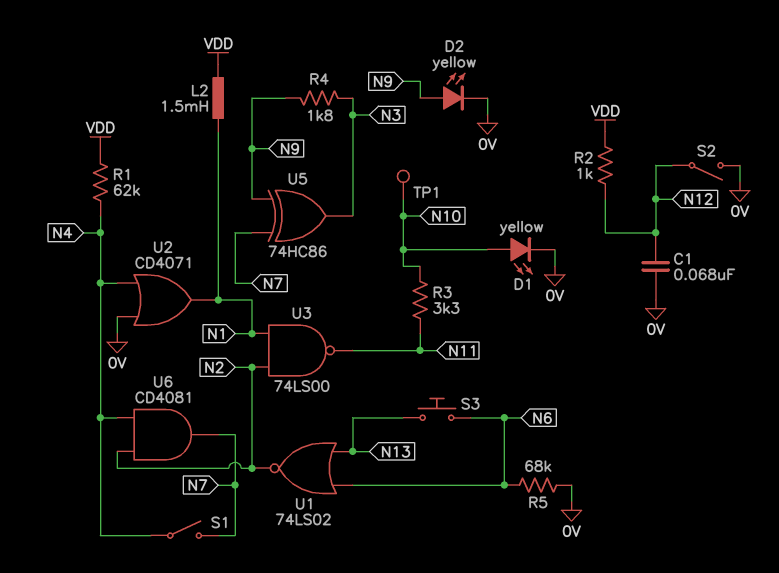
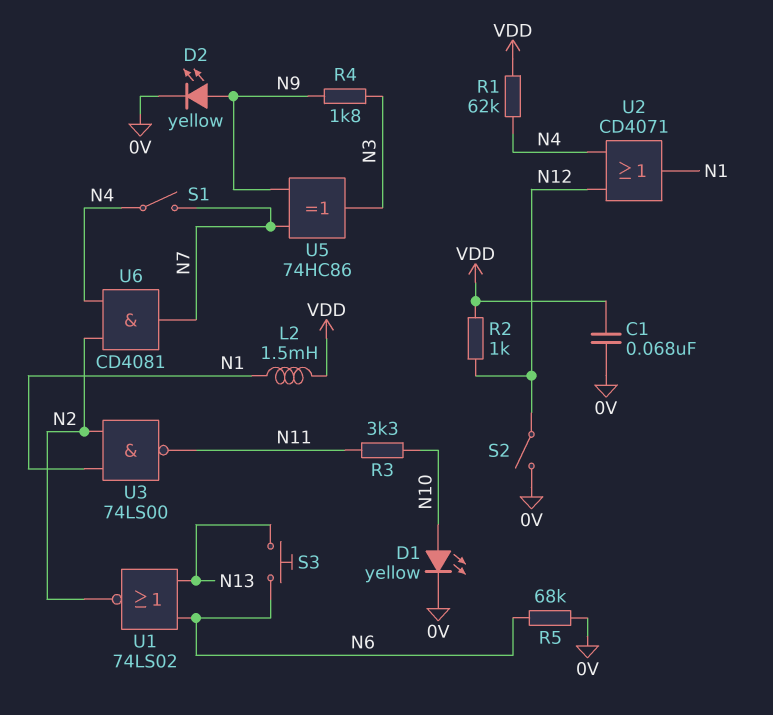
C1: 68nF (0V, N12) -> 68nF (0V, VDD)
TP1: test point (N10) -> none
U2: OR CD4071 (in 0V, in N4, out N1) -> OR CD4071 (in N4, in N12, out N1)

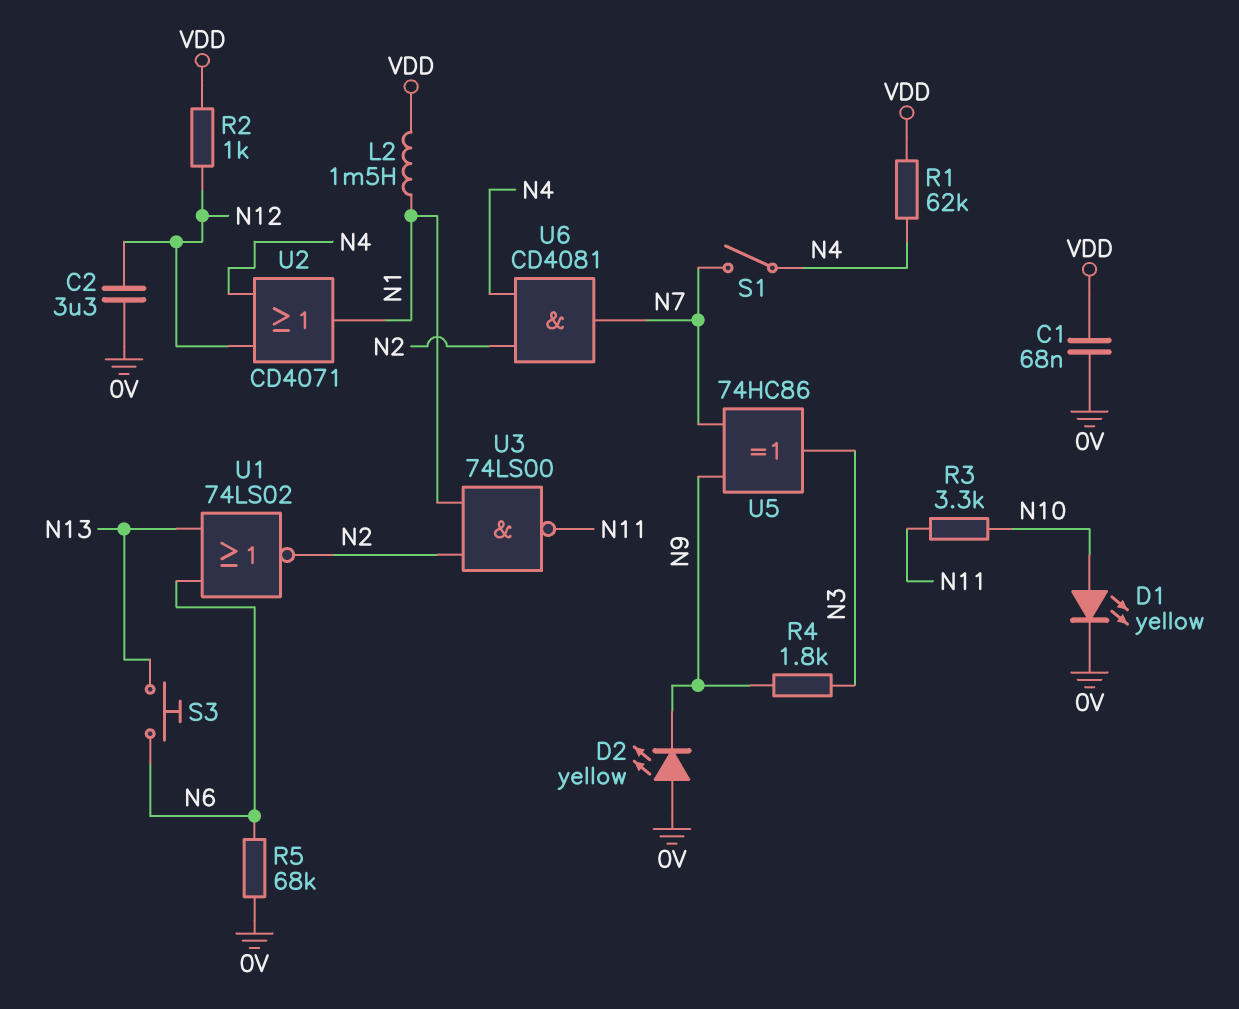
C2: none -> 3.3uF (0V, N12)
D2: LED yellow (A N9, K 0V) -> LED yellow (A 0V, K N9)
S2: switch (0V, N12) -> none

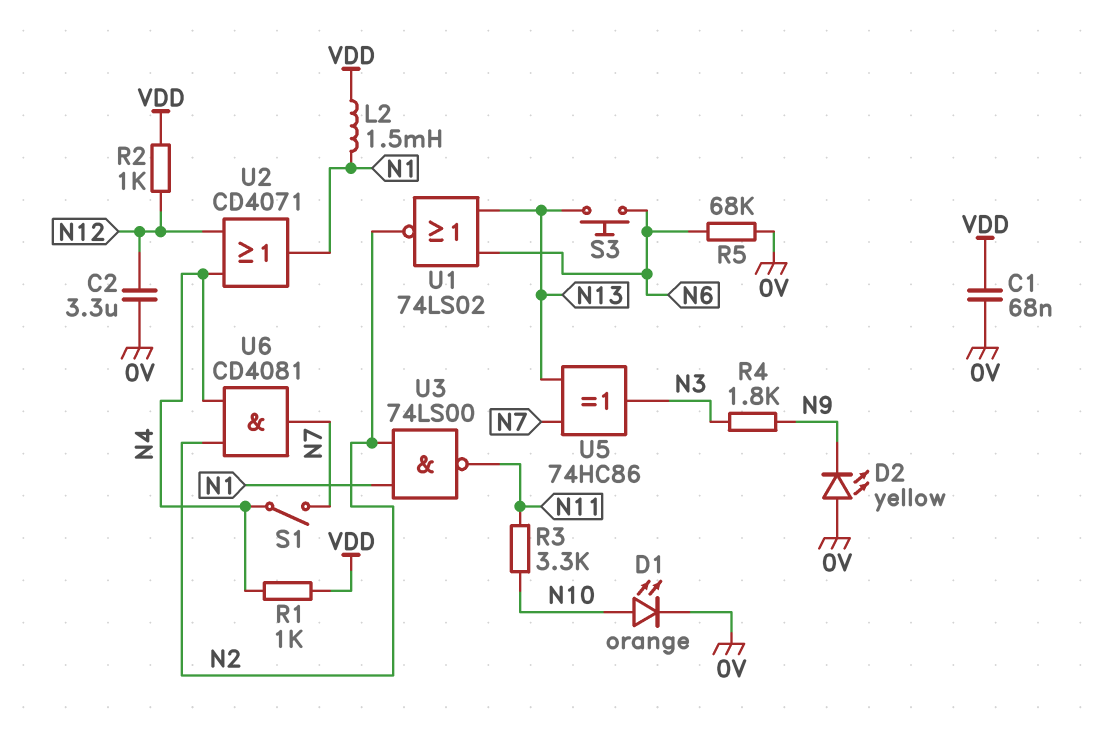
D1: LED yellow (A N10, K 0V) -> LED orange (A N10, K 0V)
R1: 62k (N4, VDD) -> 1k (N4, VDD)
U5: XOR 74HC86 (in N7, in N9, out N3) -> XOR 74HC86 (in N7, in N13, out N3)

